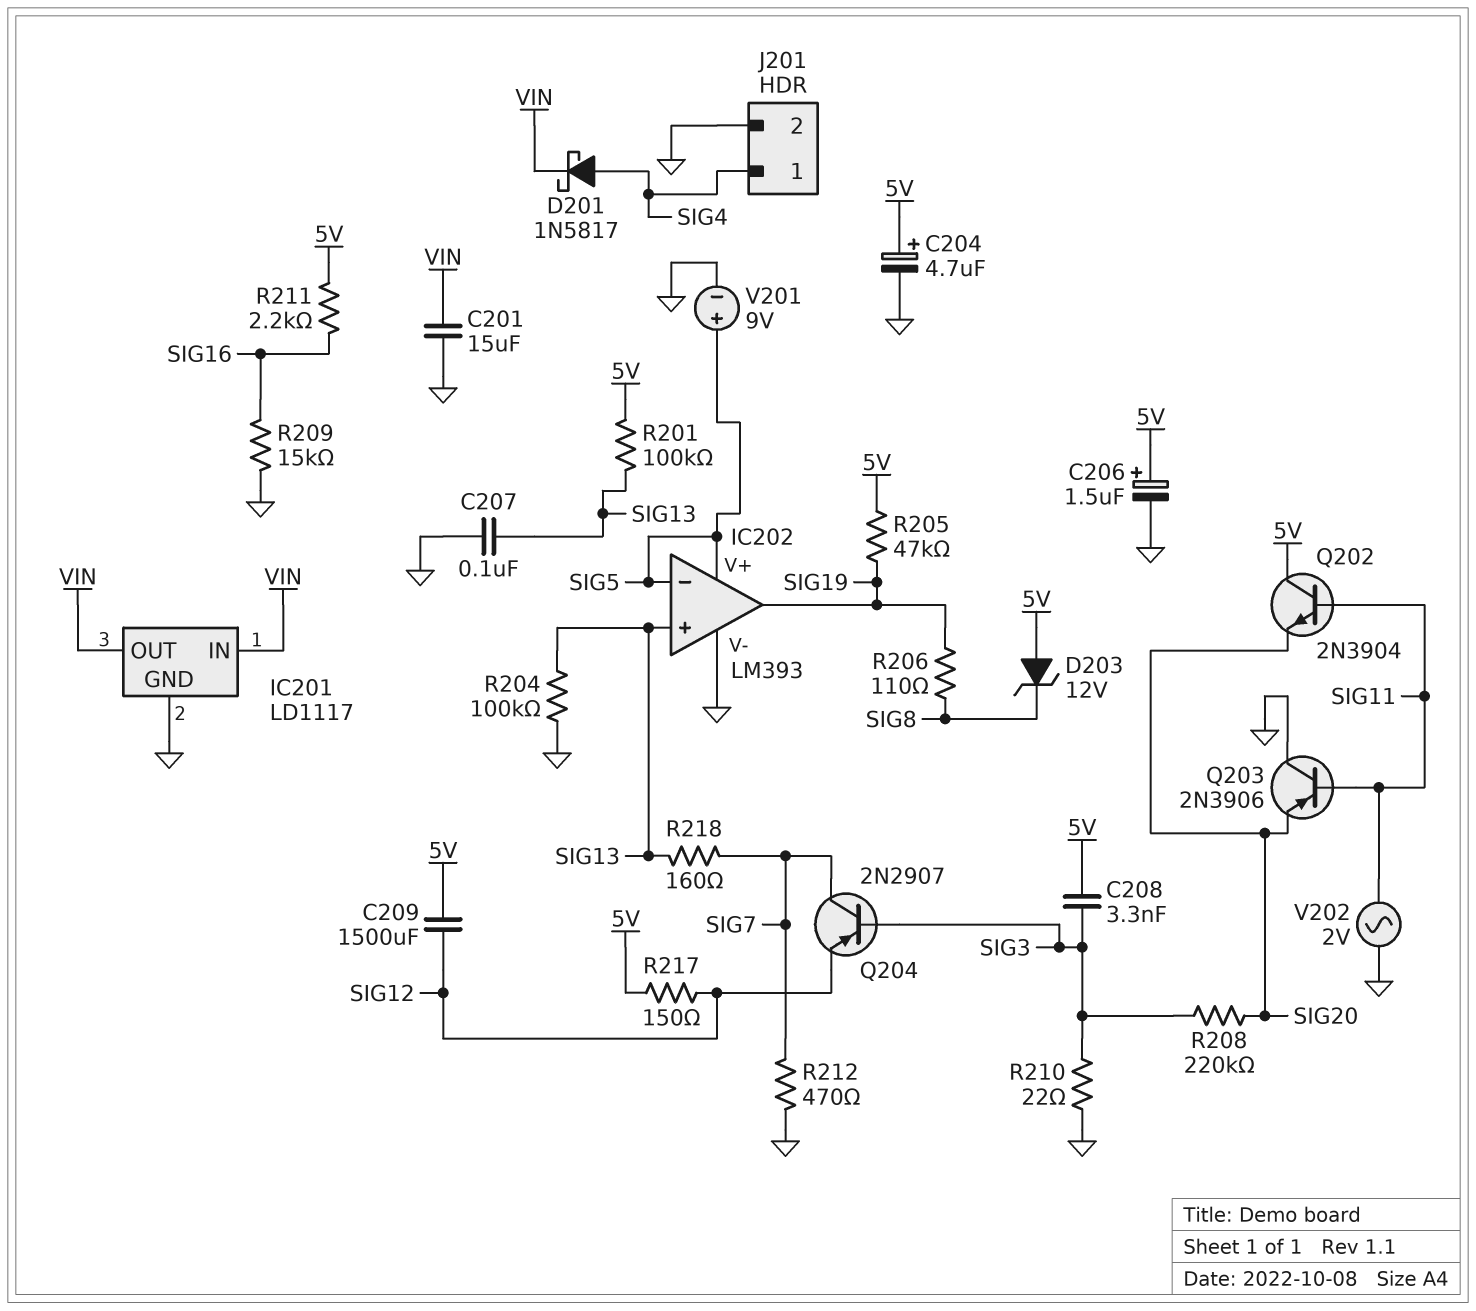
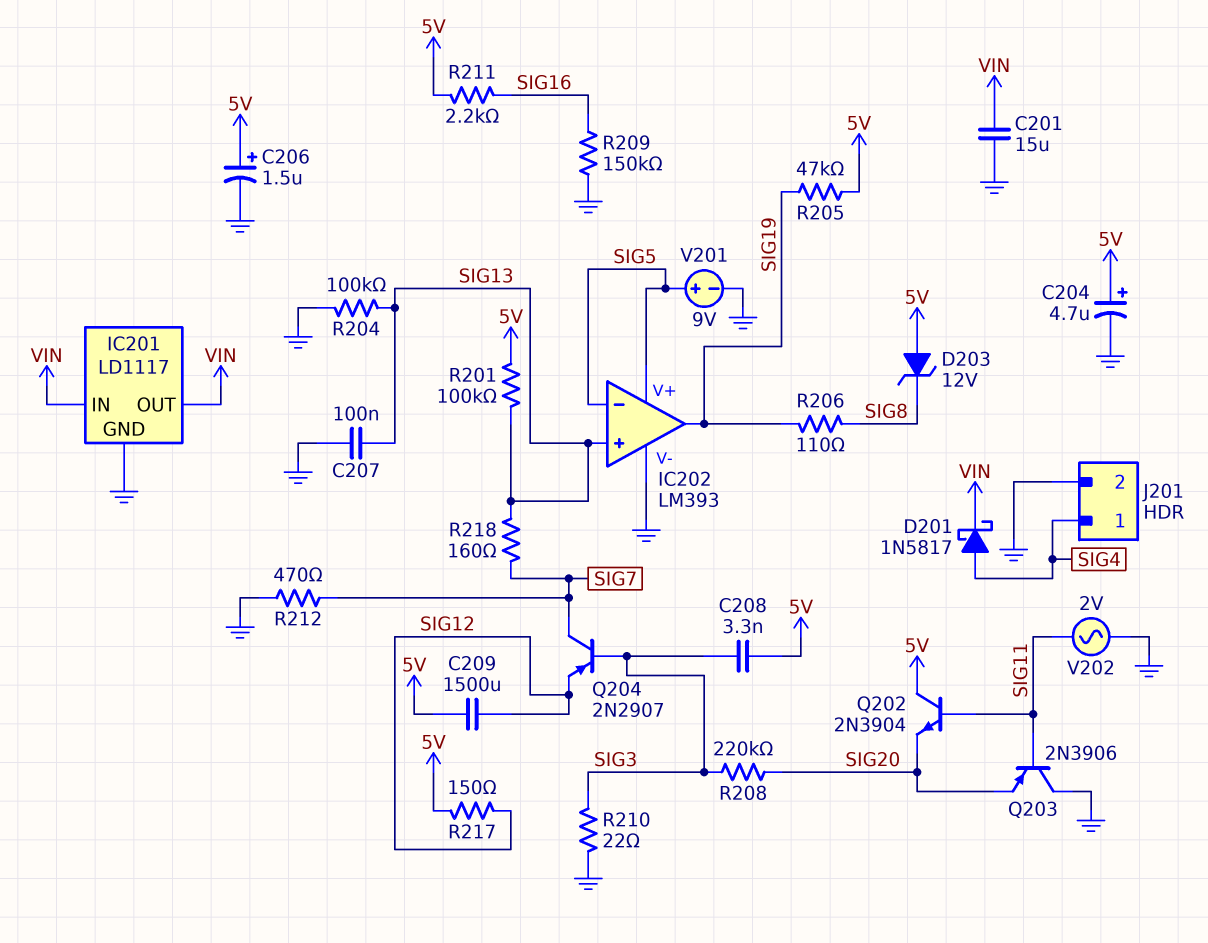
R209: 15k (GND, SIG16) -> 150k (GND, SIG16)

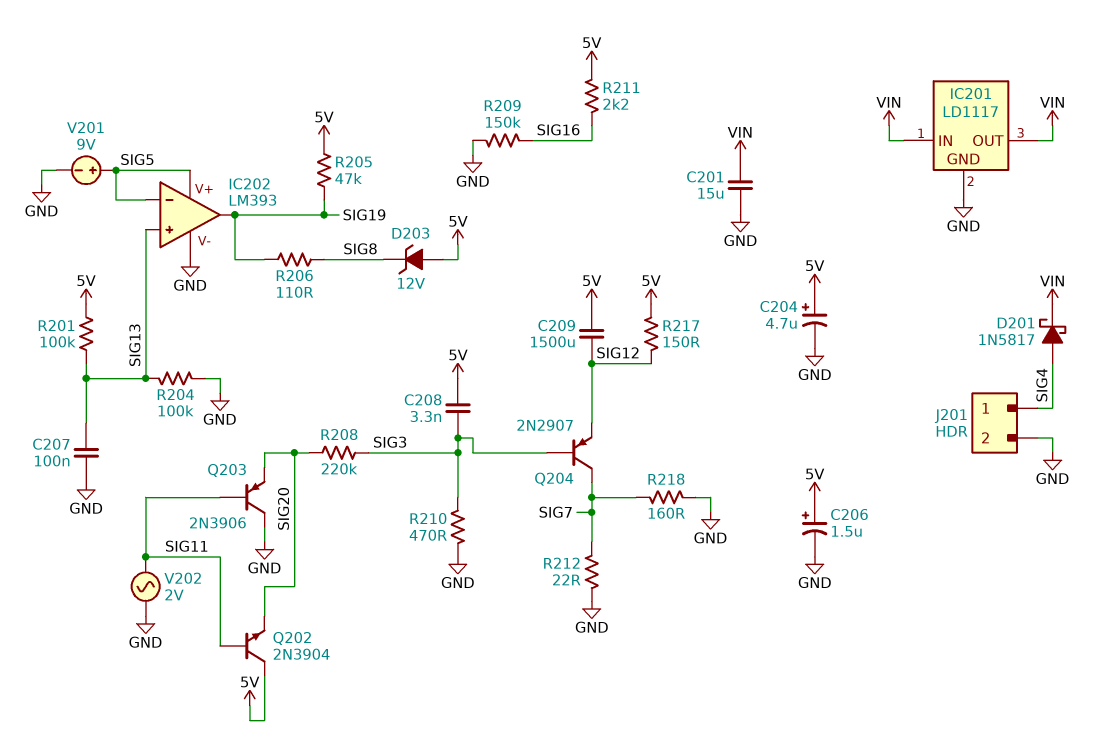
R210: 22 (GND, SIG3) -> 470 (GND, SIG3)
R212: 470 (GND, SIG7) -> 22 (GND, SIG7)
R218: 160 (SIG7, SIG13) -> 160 (GND, SIG7)

